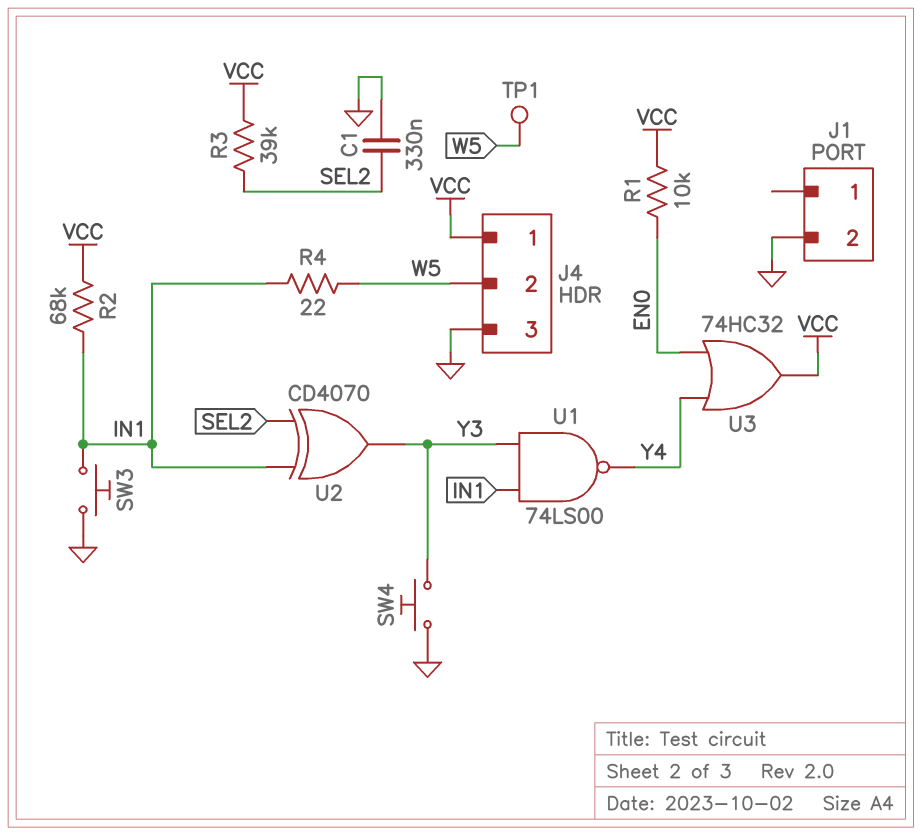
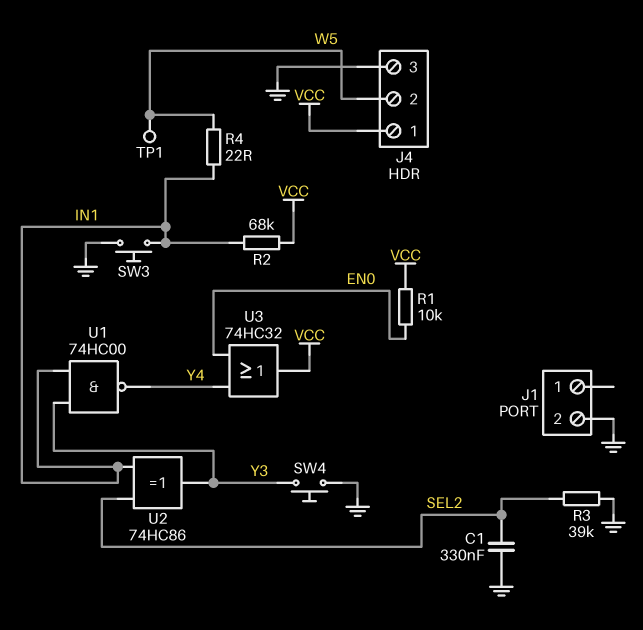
R3: 39k (SEL2, VCC) -> 39k (GND, SEL2)
U1: NAND 74LS00 (in IN1, in Y3, out Y4) -> NAND 74HC00 (in IN1, in Y3, out Y4)
U2: XOR CD4070 (in IN1, in SEL2, out Y3) -> XOR 74HC86 (in IN1, in SEL2, out Y3)

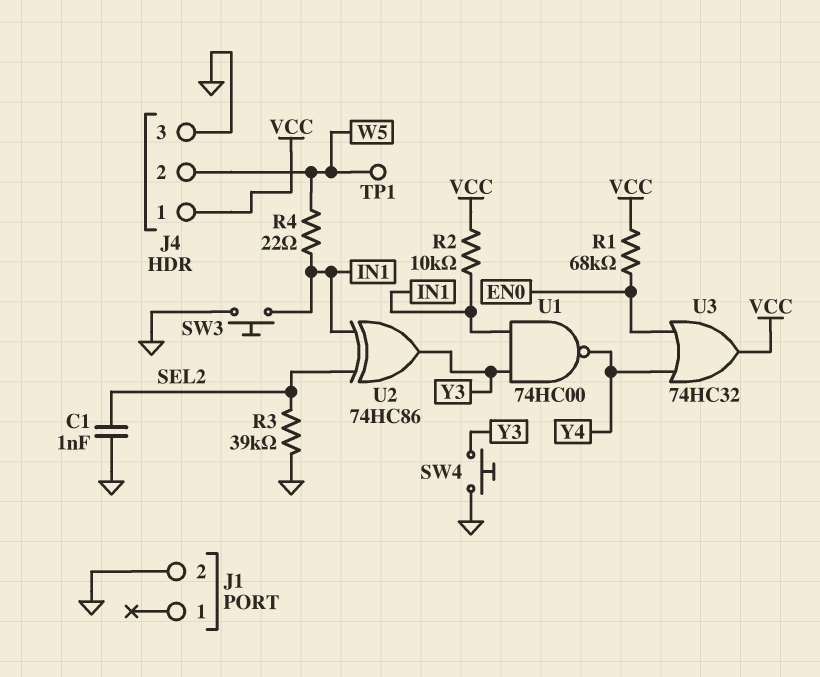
C1: 330nF (GND, SEL2) -> 1nF (GND, SEL2)
R1: 10k (EN0, VCC) -> 68k (EN0, VCC)
R2: 68k (IN1, VCC) -> 10k (IN1, VCC)

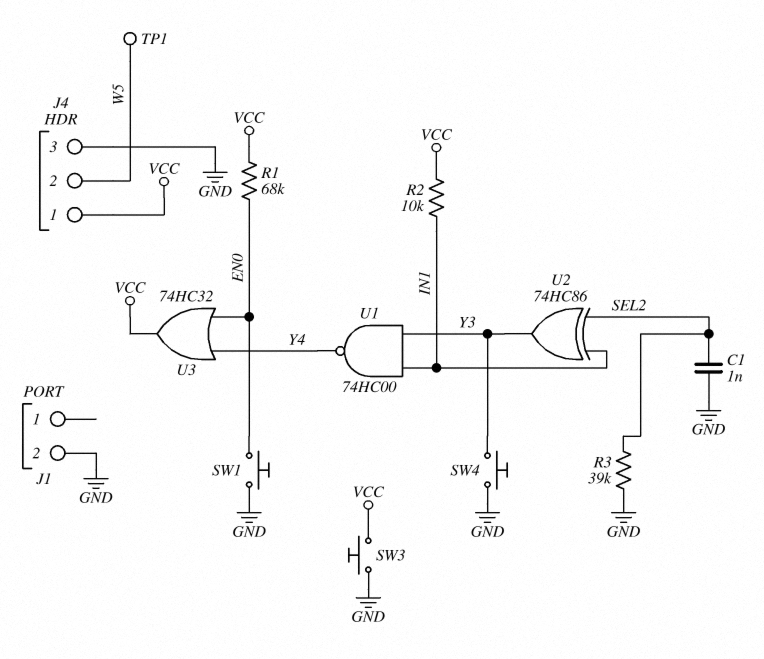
R4: 22 (IN1, W5) -> none
SW1: none -> button (EN0, GND)
SW3: button (GND, IN1) -> button (GND, VCC)

